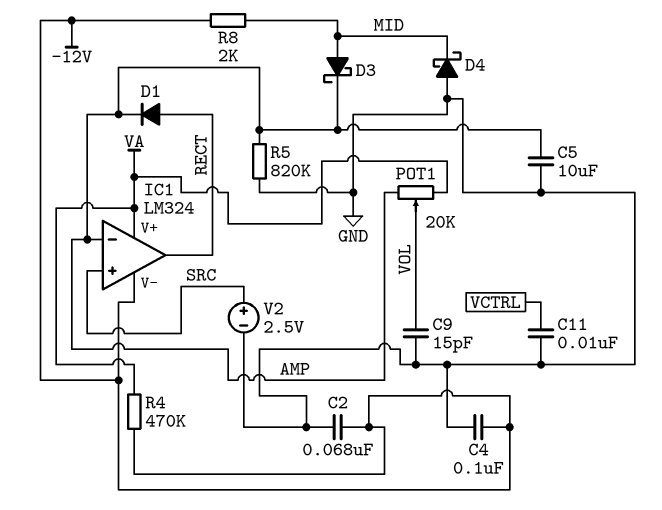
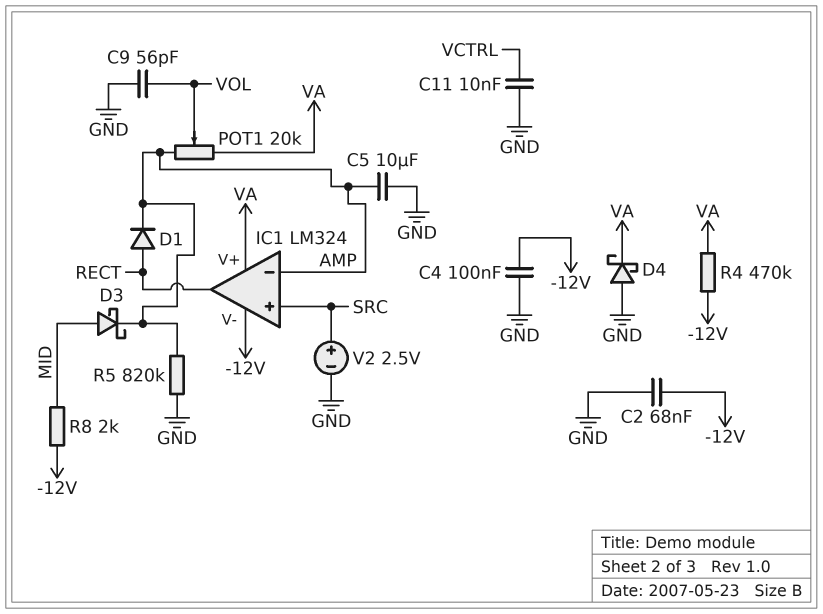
C9: 15pF (GND, VOL) -> 56pF (GND, VOL)
D4: schottky (A GND, K MID) -> schottky (A GND, K VA)

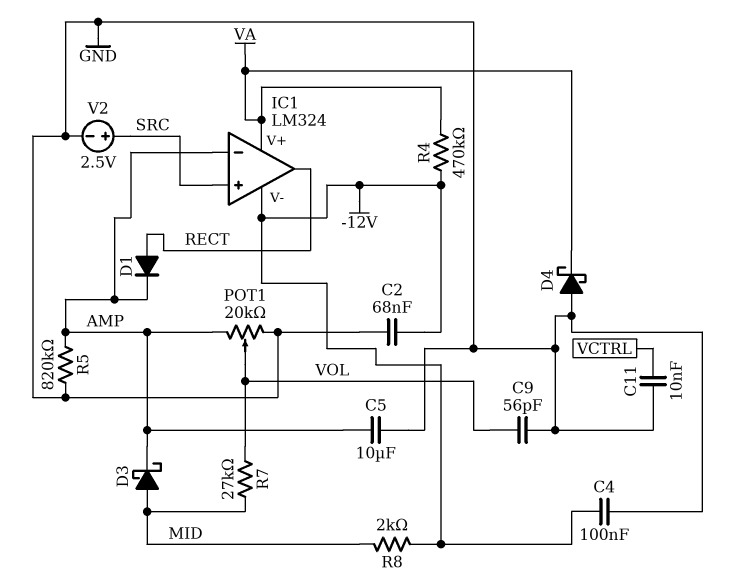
POT1: 20k (AMP, VA, wiper VOL) -> 20k (AMP, GND, wiper VOL)
R7: none -> 27k (MID, VOL)

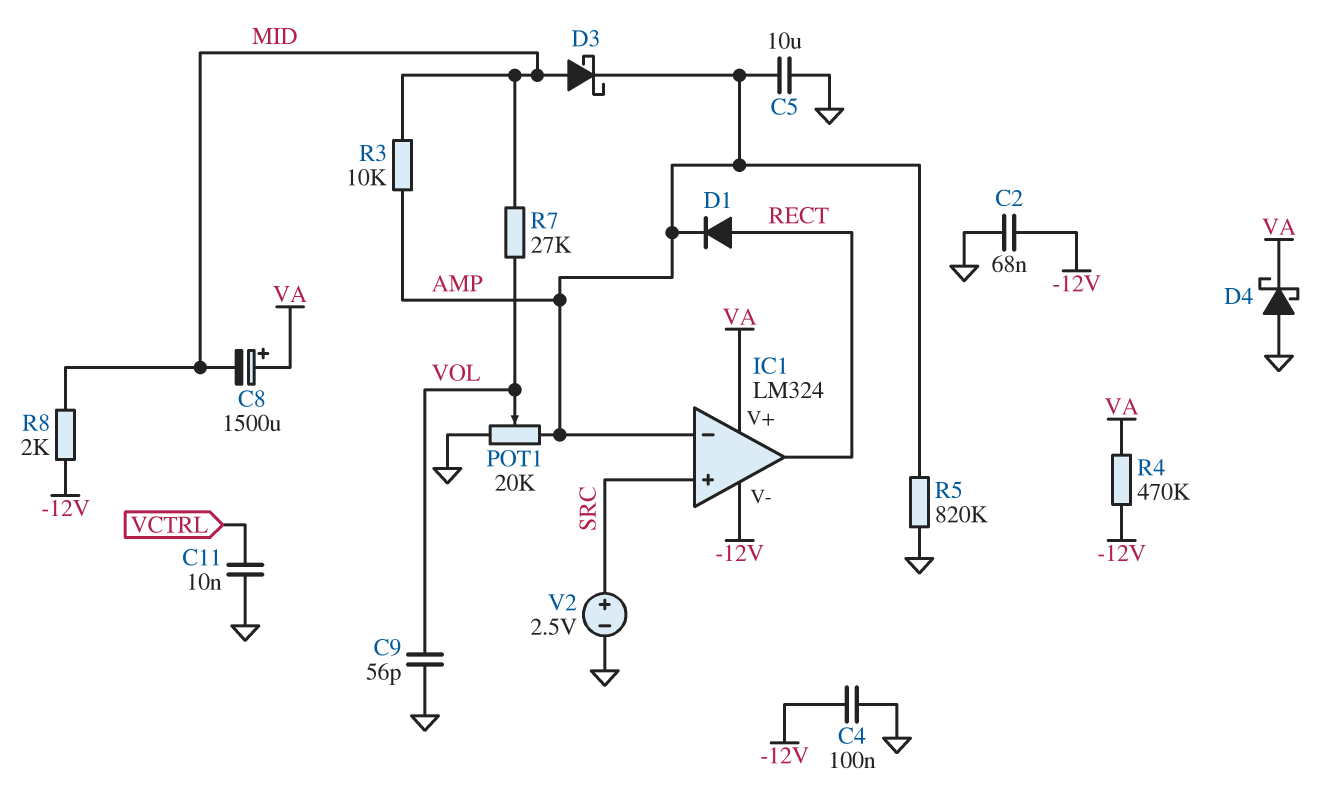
C8: none -> 1500uF (plus VA, minus MID)
R3: none -> 10k (AMP, MID)

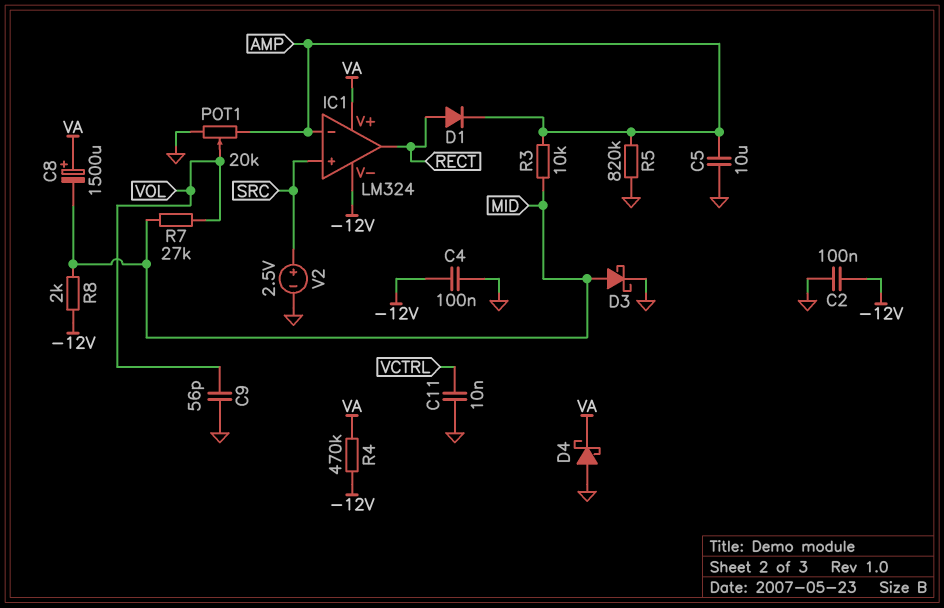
C2: 68nF (-12V, GND) -> 100nF (-12V, GND)
D3: schottky (A MID, K AMP) -> schottky (A MID, K GND)

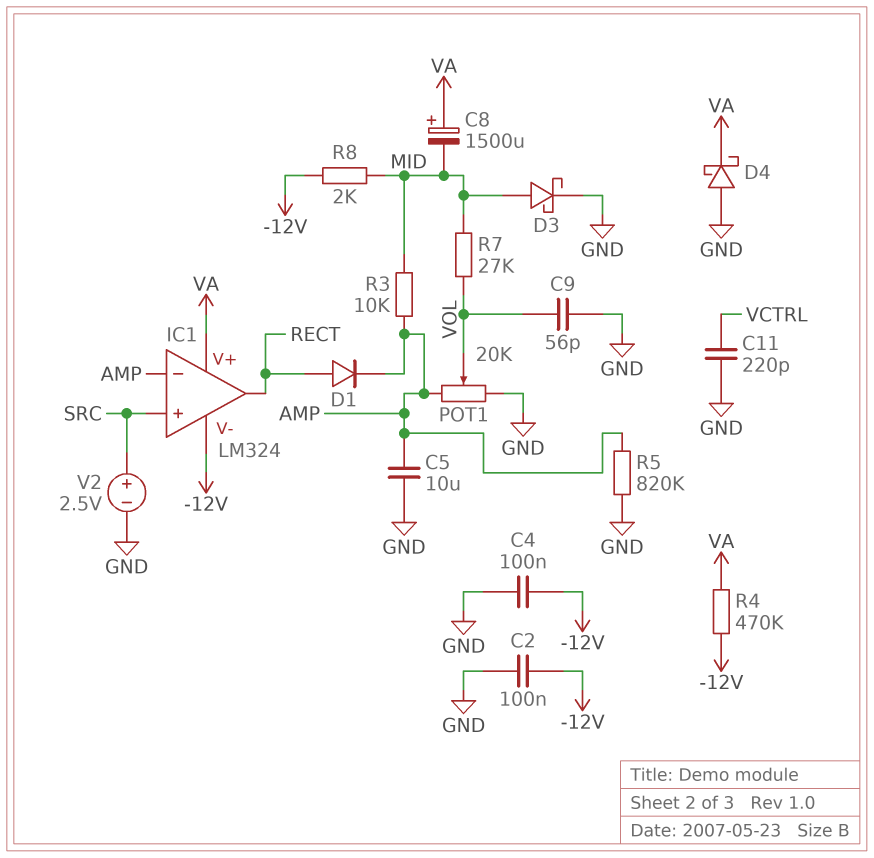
C11: 10nF (GND, VCTRL) -> 220pF (GND, VCTRL)

